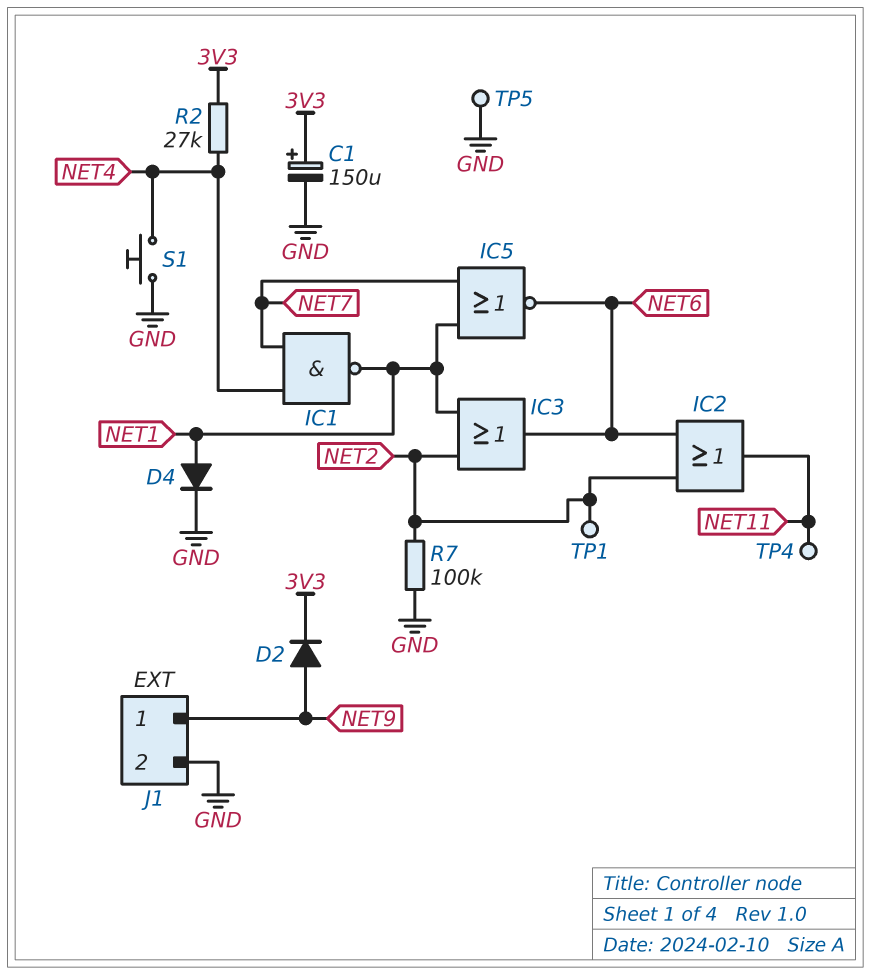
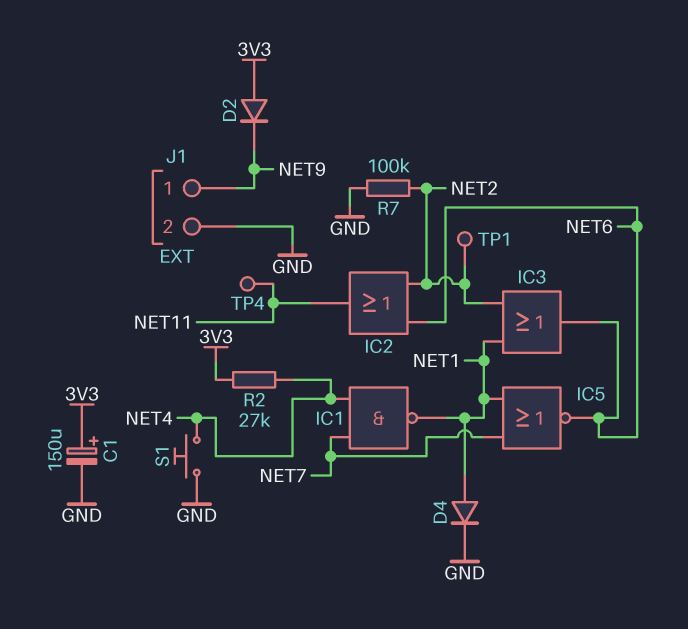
D2: diode (A NET9, K 3V3) -> diode (A 3V3, K NET9)
TP5: test point (GND) -> none

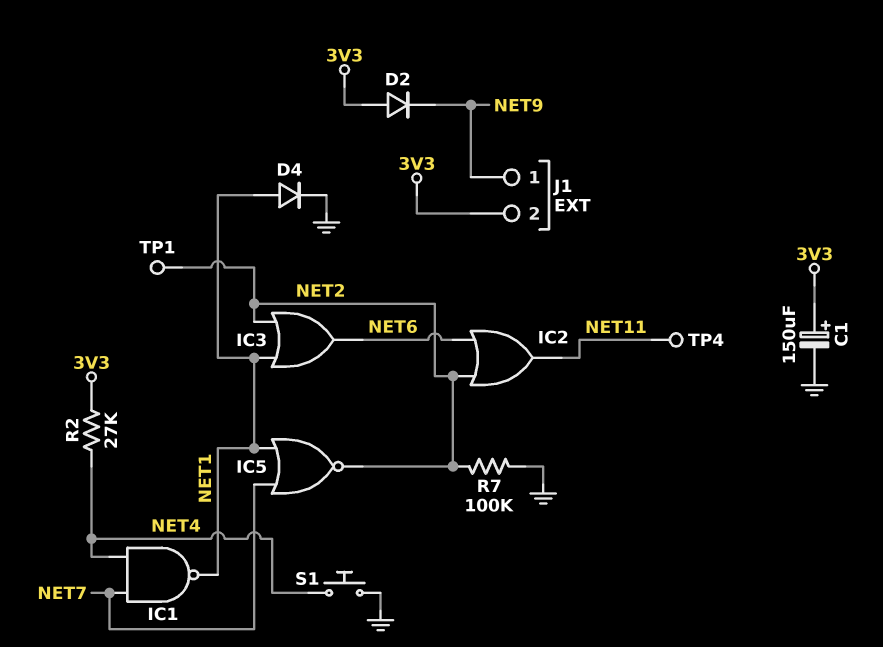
IC5: NOR (in NET1, in NET7, out NET6) -> NOR (in NET1, in NET7, out NET2)
J1 pin 2: GND -> 3V3

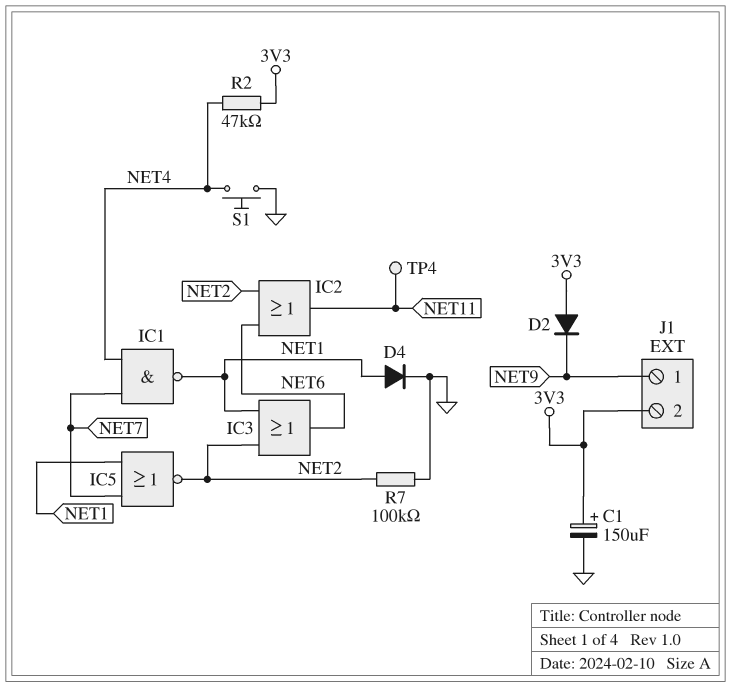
R2: 27k (3V3, NET4) -> 47k (3V3, NET4)
TP1: test point (NET2) -> none

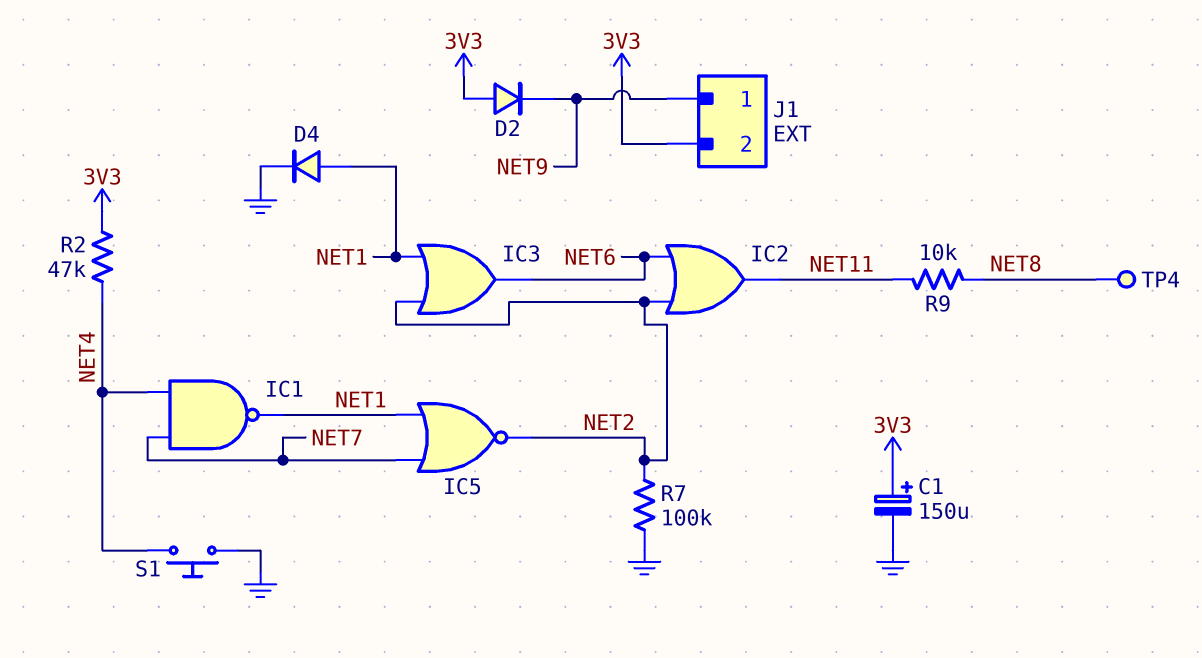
R9: none -> 10k (NET8, NET11)
TP4: test point (NET11) -> test point (NET8)

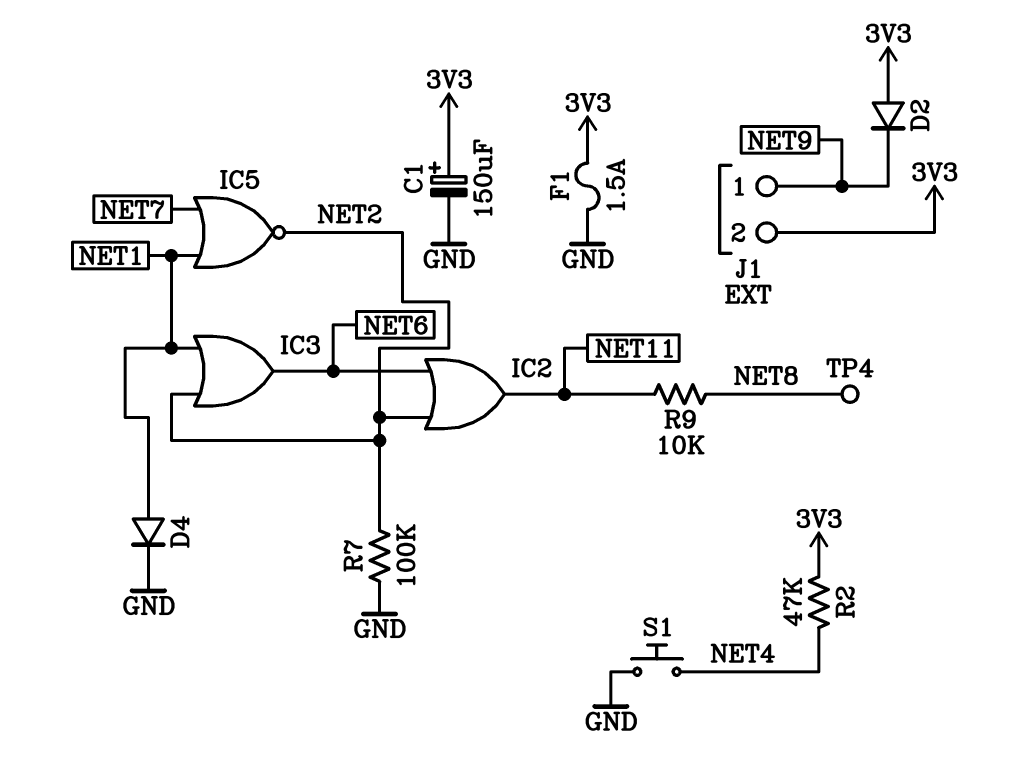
F1: none -> 1.5A (3V3, GND)
IC1: NAND (in NET4, in NET7, out NET1) -> none

